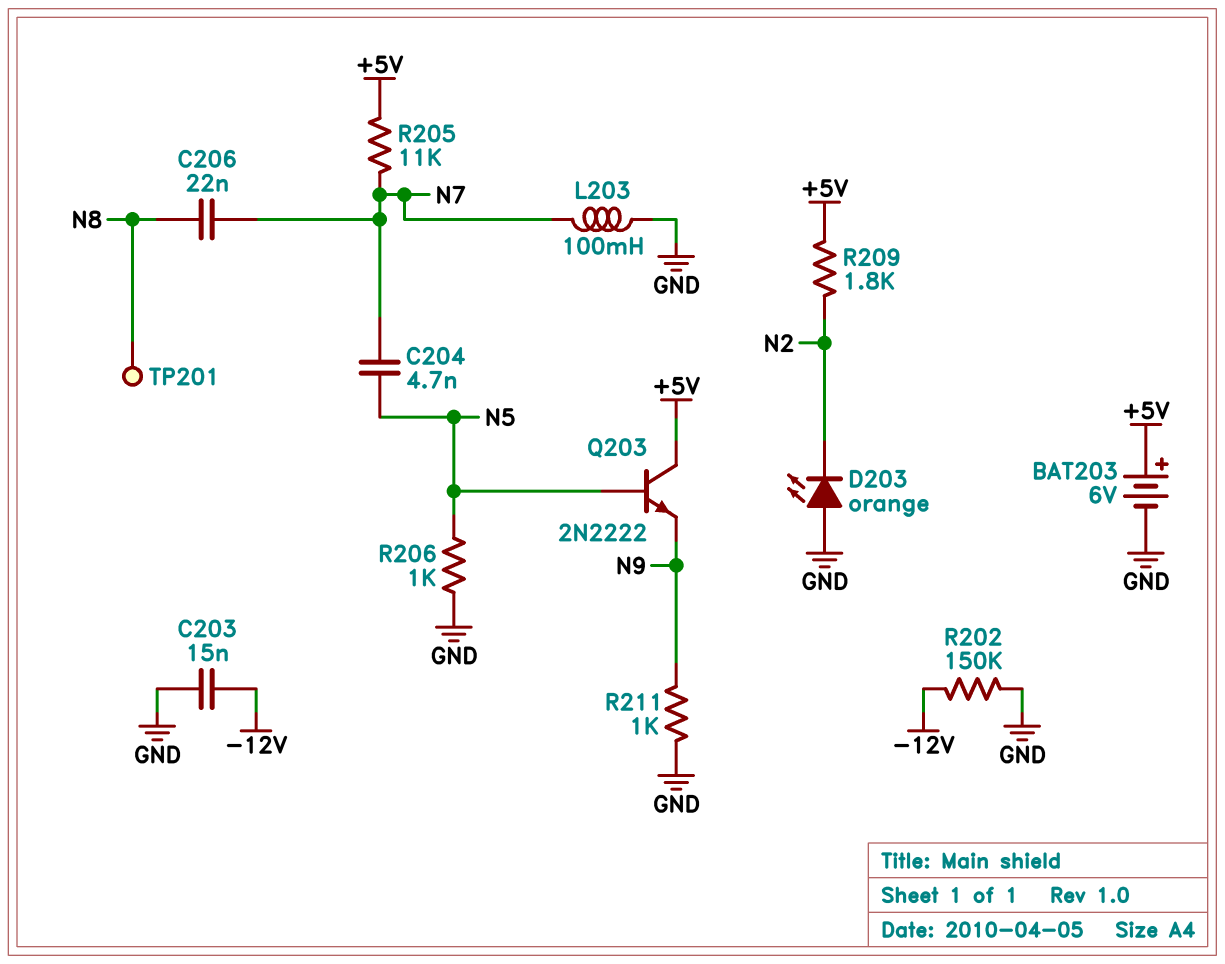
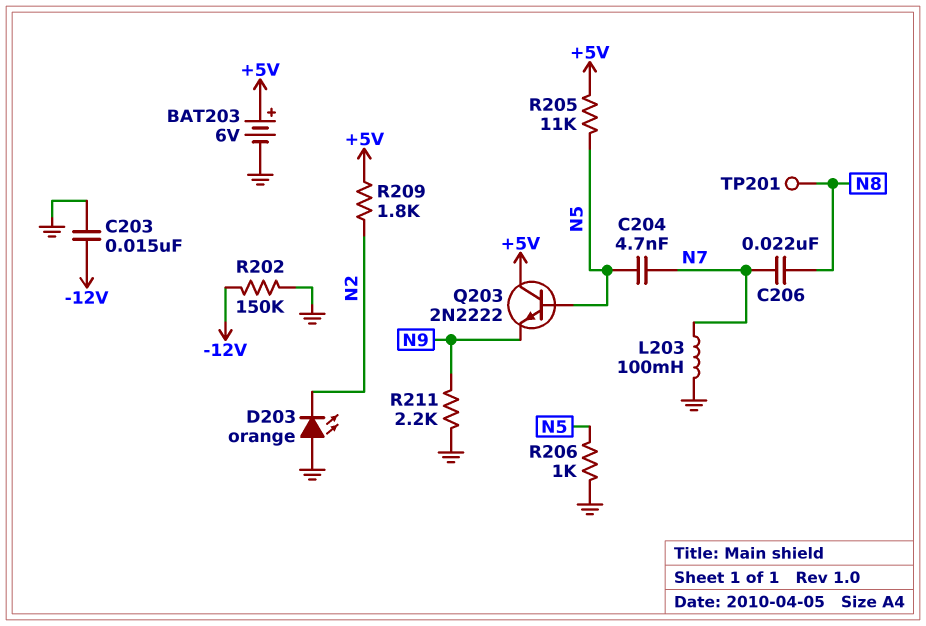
R205: 11k (+5V, N7) -> 11k (+5V, N5)
R211: 1k (GND, N9) -> 2.2k (GND, N9)

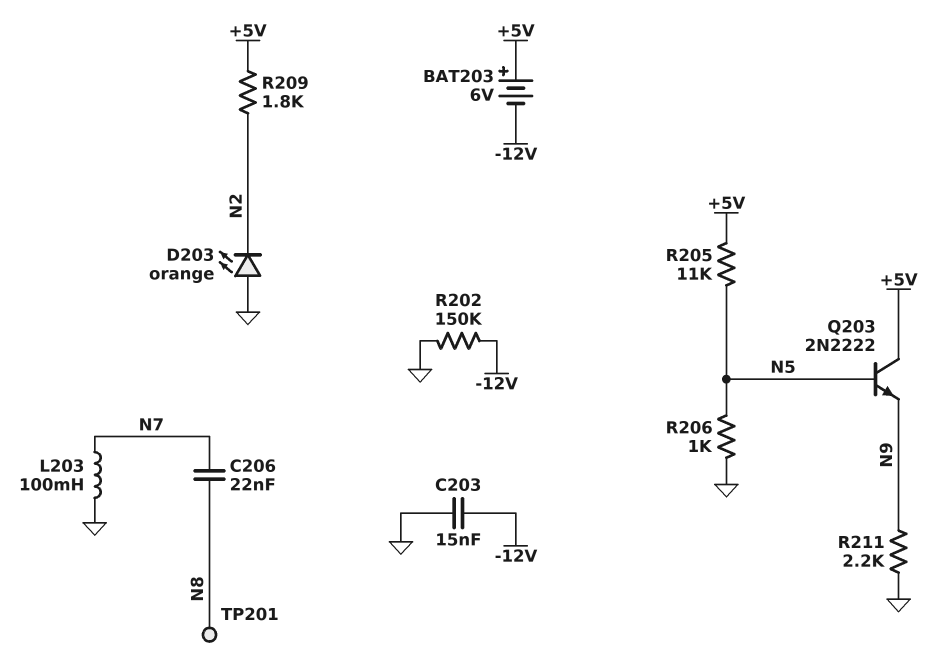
BAT203: 6V (plus +5V, minus GND) -> 6V (plus +5V, minus -12V)
C204: 4.7nF (N5, N7) -> none

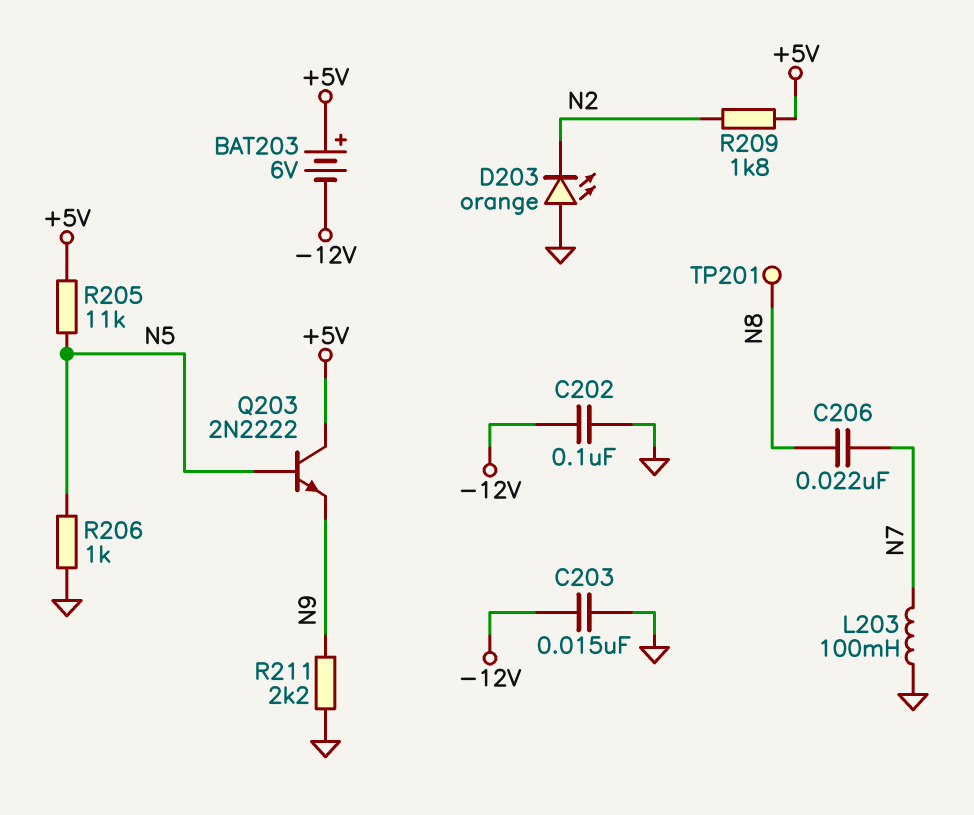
C202: none -> 100nF (-12V, GND)
R202: 150k (-12V, GND) -> none

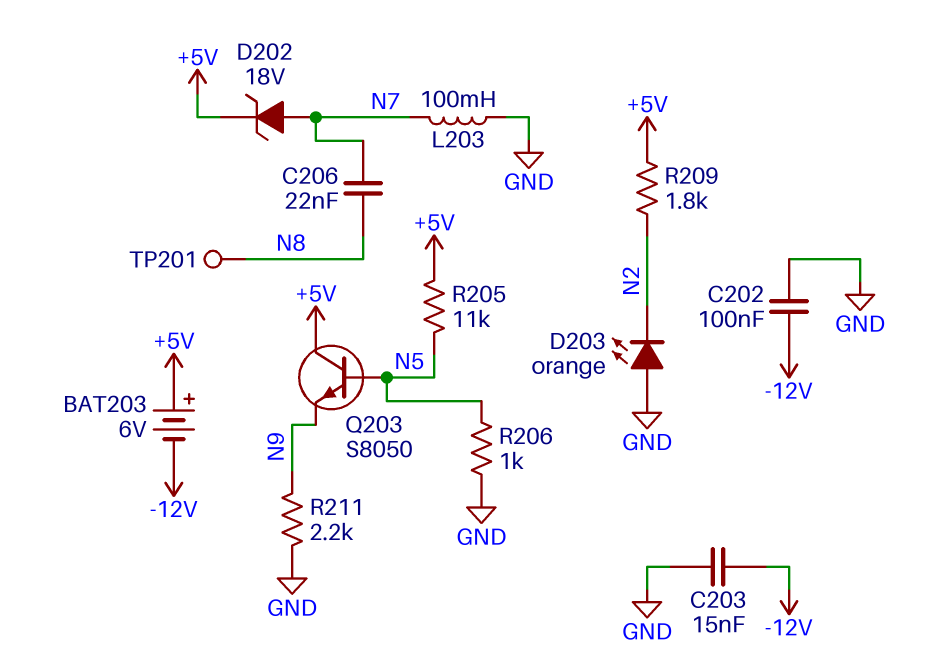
D202: none -> zener 18V (A N7, K +5V)
Q203: NPN 2N2222 (B N5, C +5V, E N9) -> NPN S8050 (B N5, C +5V, E N9)

